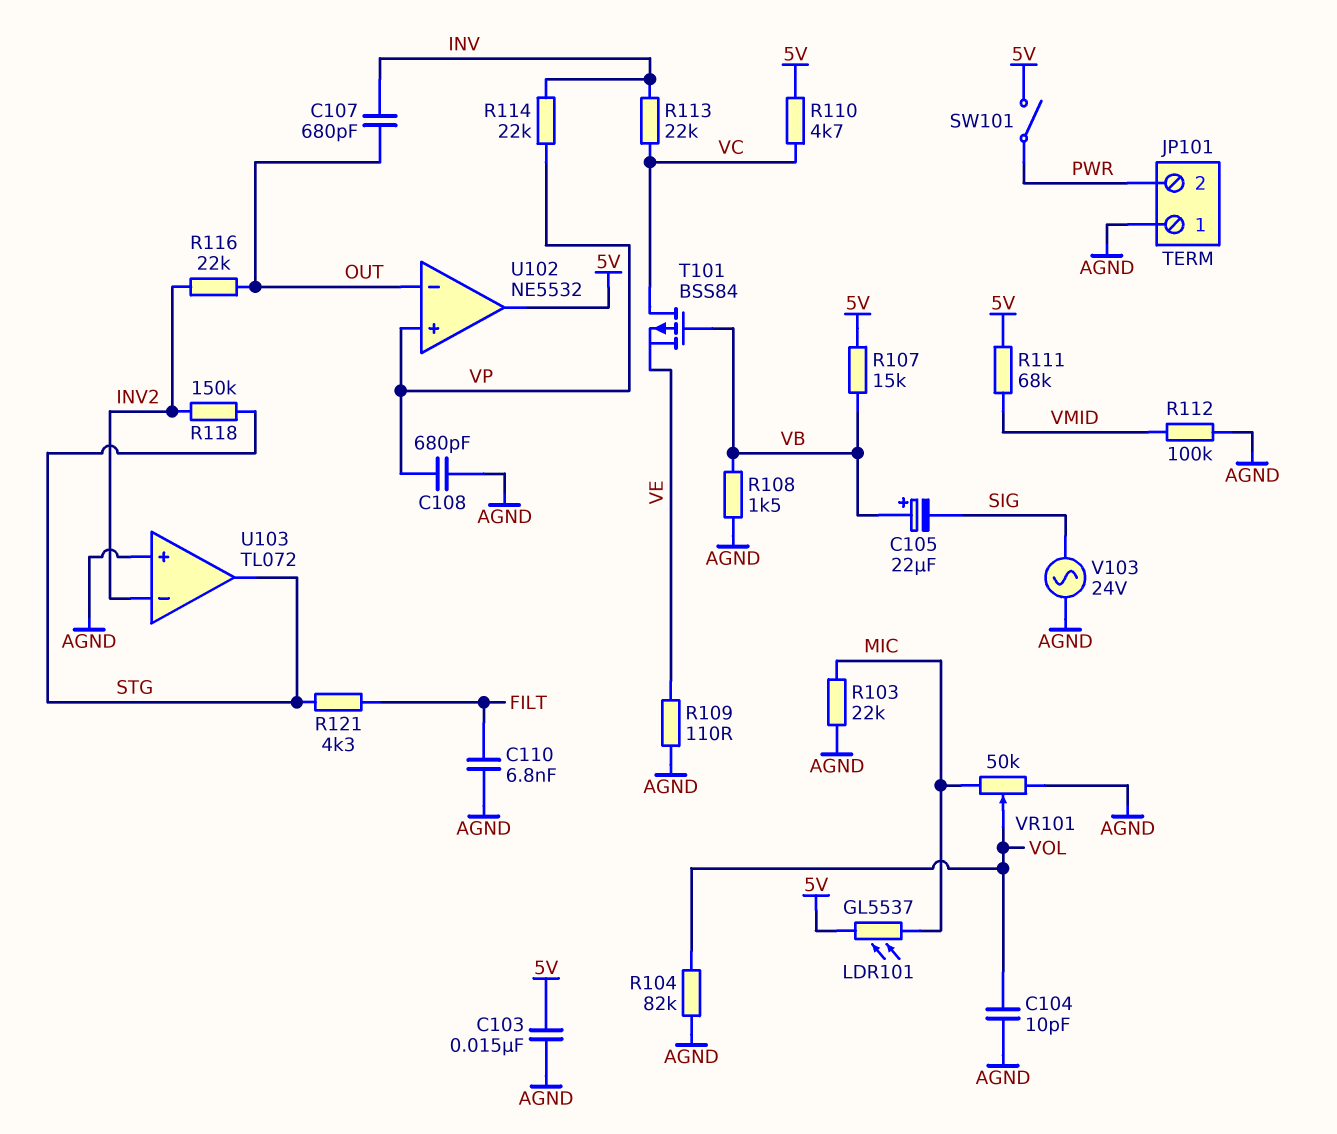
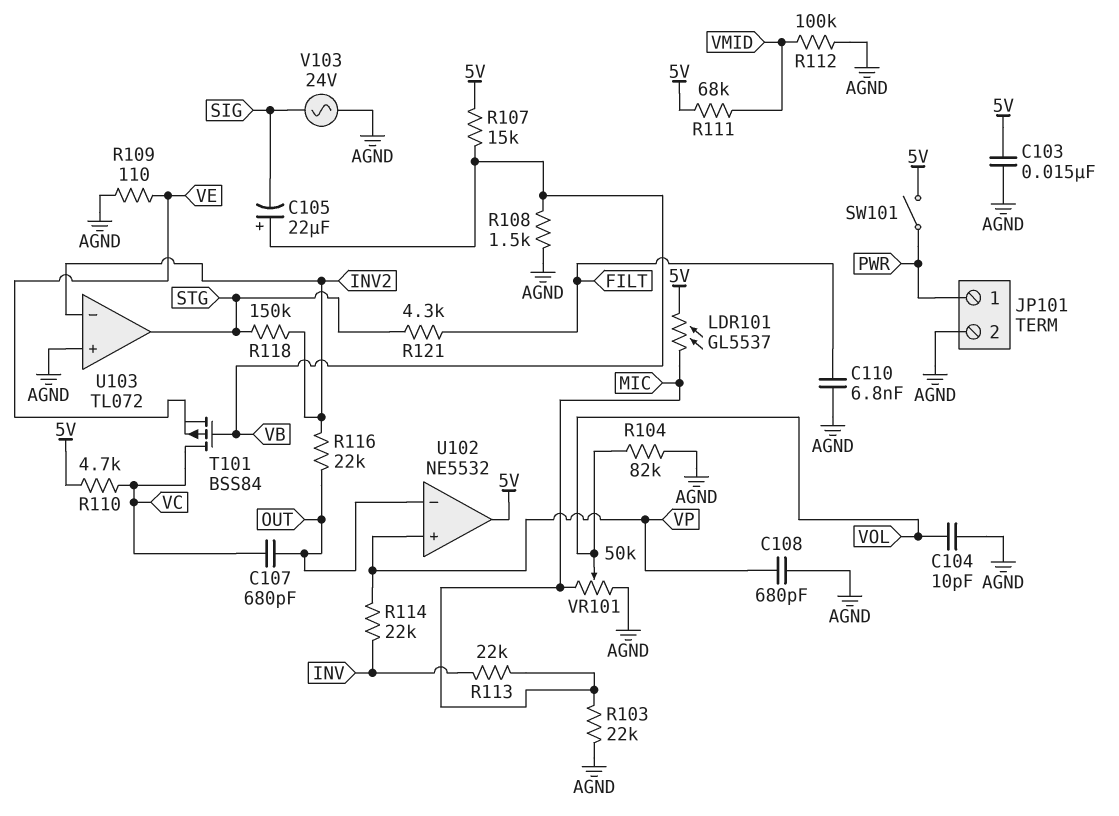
C107: 680pF (INV, OUT) -> 680pF (OUT, VC)
JP101 pin 1: AGND -> PWR
JP101 pin 2: PWR -> AGND
R113: 22k (INV, VC) -> 22k (INV, MIC)

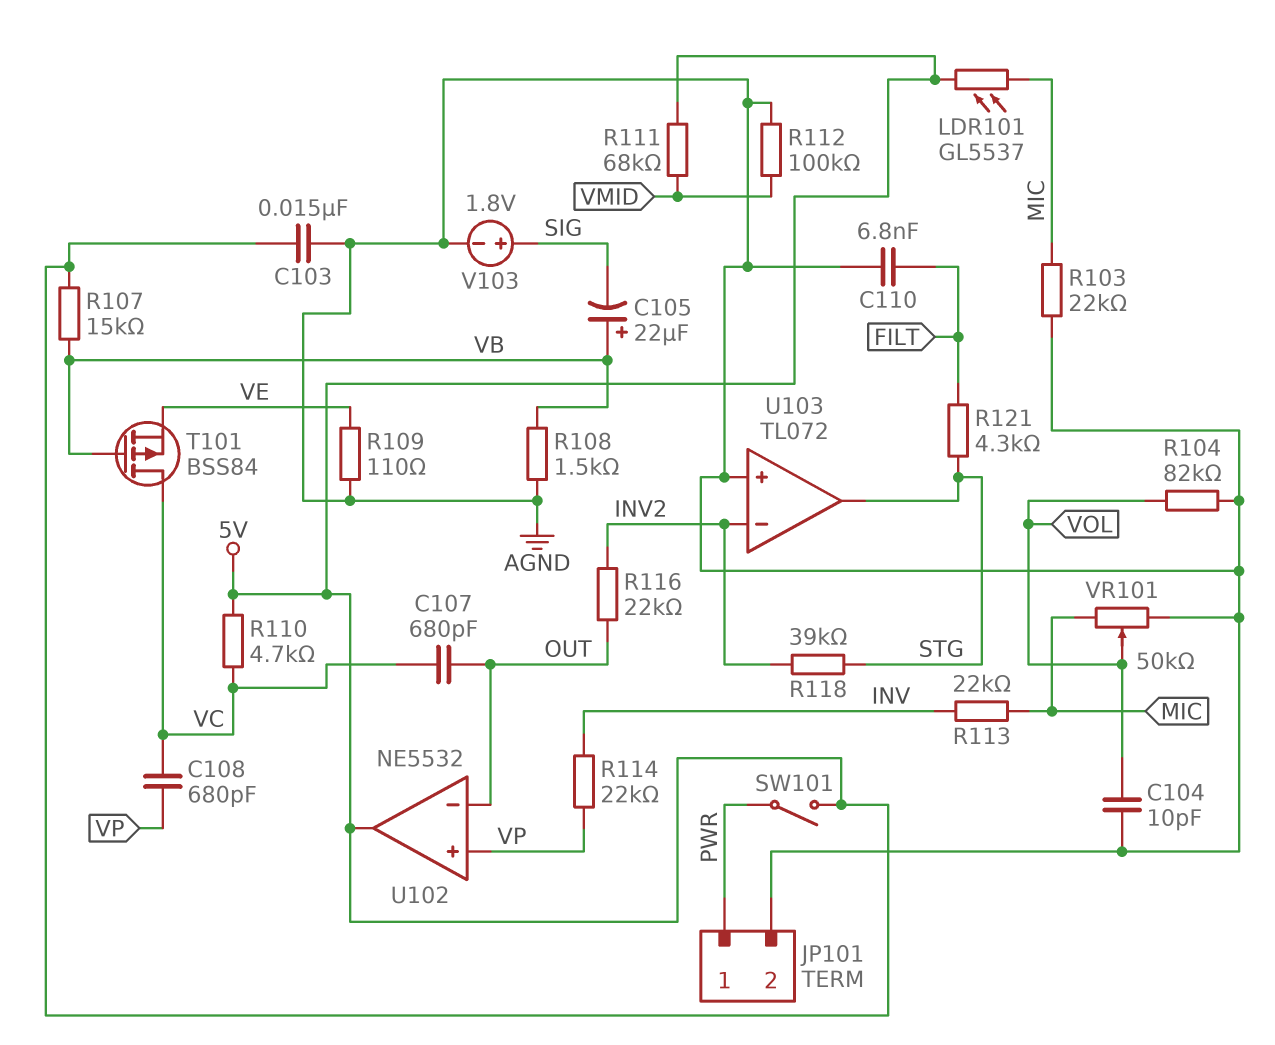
C108: 680pF (AGND, VP) -> 680pF (VC, VP)
R118: 150k (INV2, STG) -> 39k (INV2, STG)
V103: AC 24V (AGND, SIG) -> 1.8V (plus SIG, minus AGND)

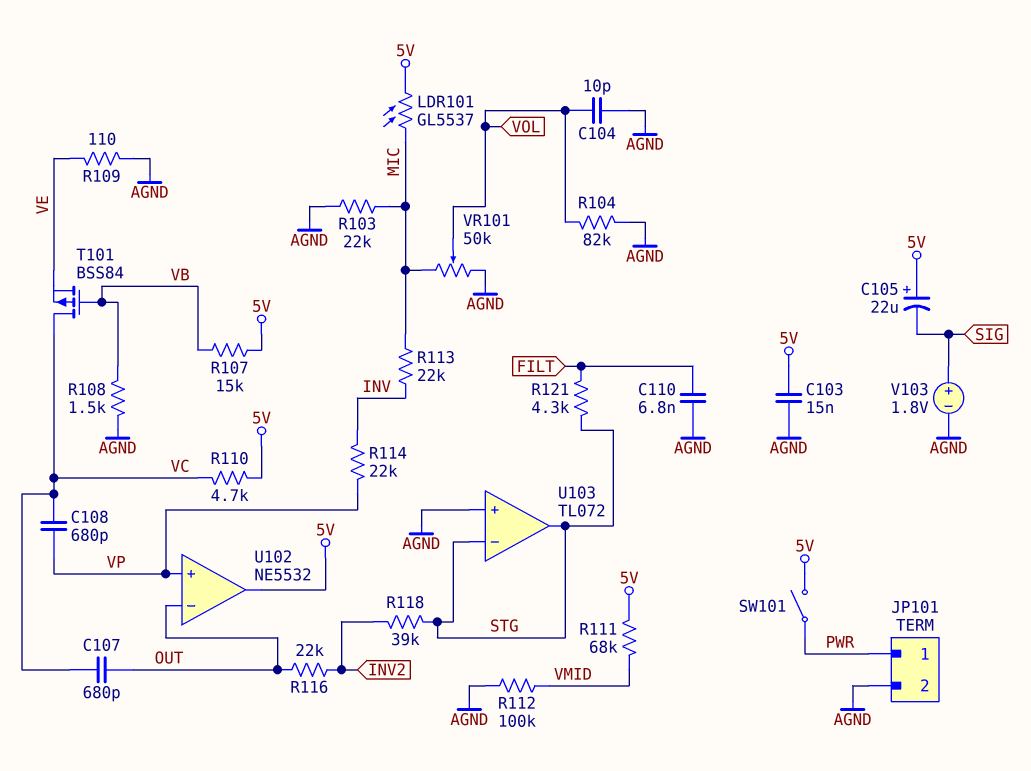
C105: 22uF (plus VB, minus SIG) -> 22uF (plus 5V, minus SIG)
U103 pin in-: INV2 -> STG

